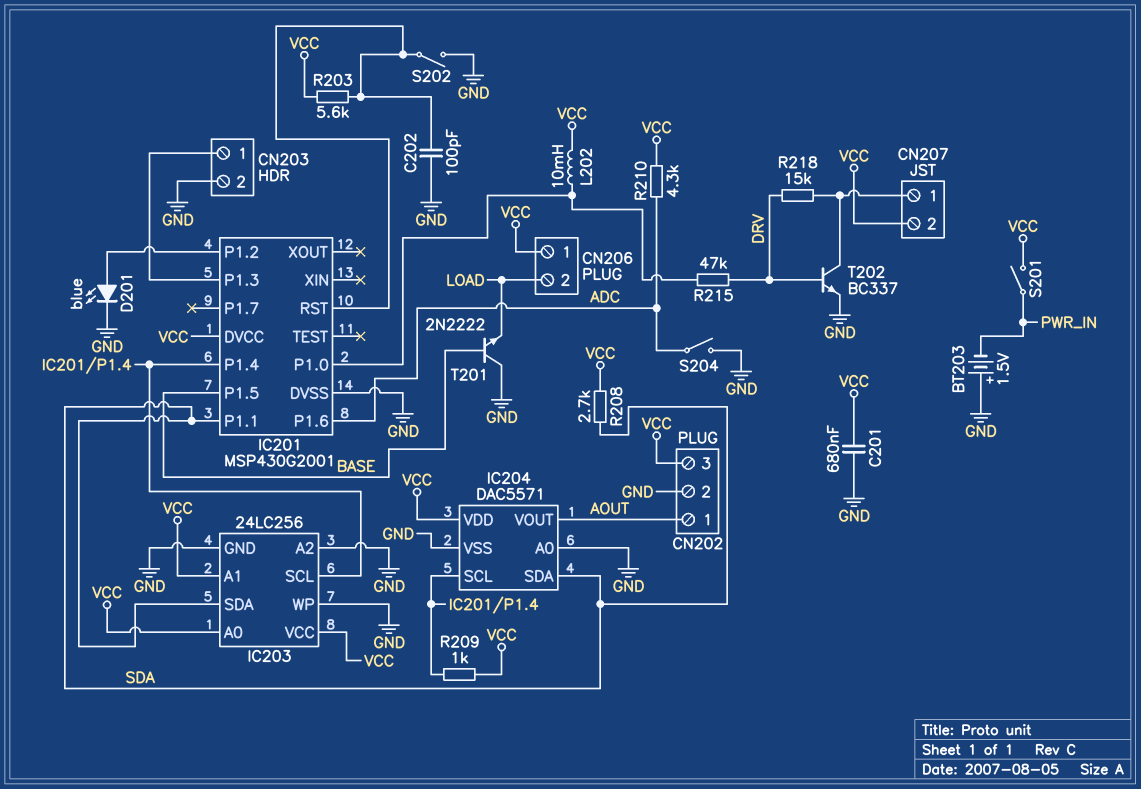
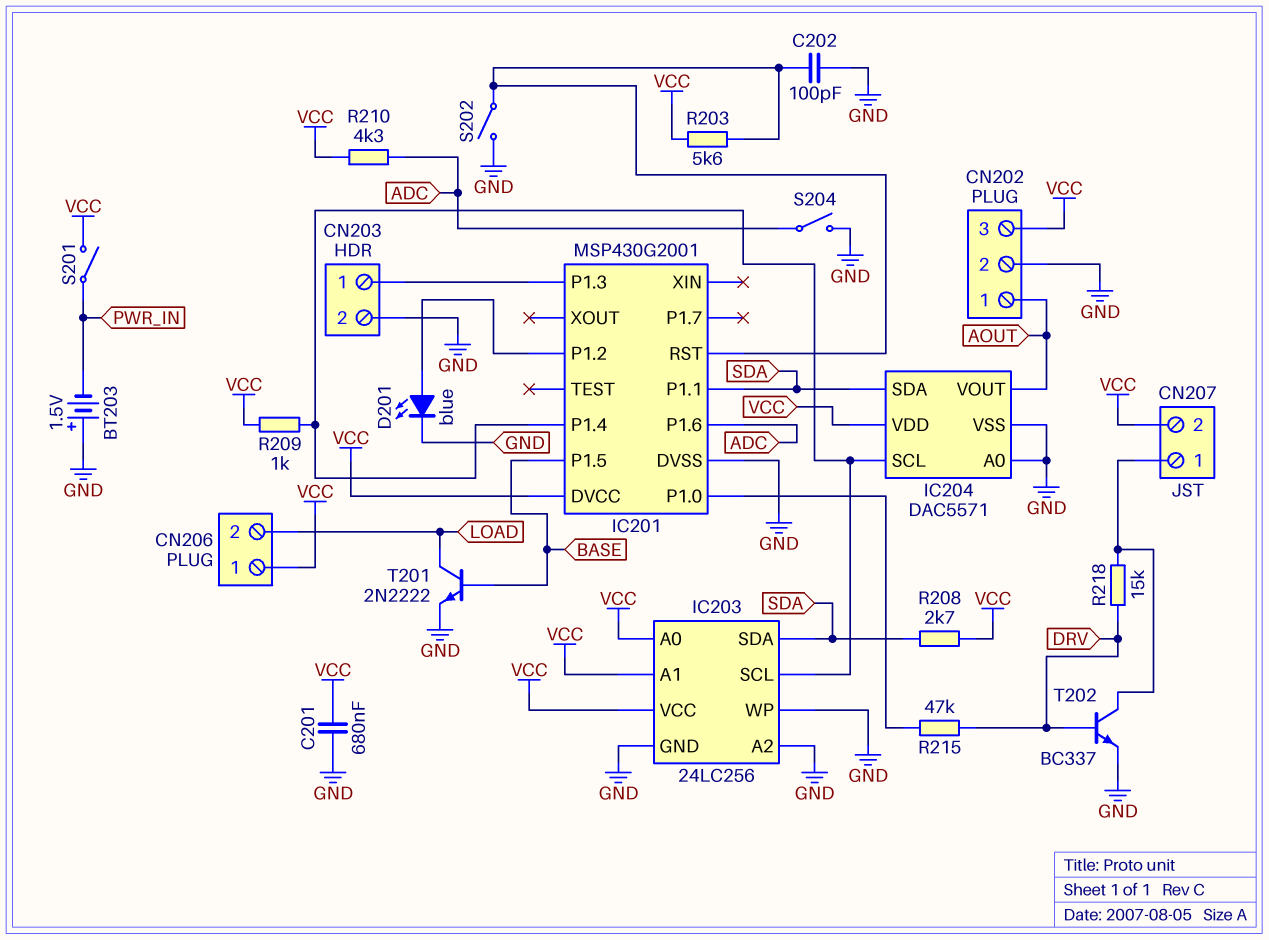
L202: 10mH (IC201/P1.0, VCC) -> none
T201: NPN 2N2222 (B BASE, C GND, E LOAD) -> NPN 2N2222 (B BASE, C LOAD, E GND)

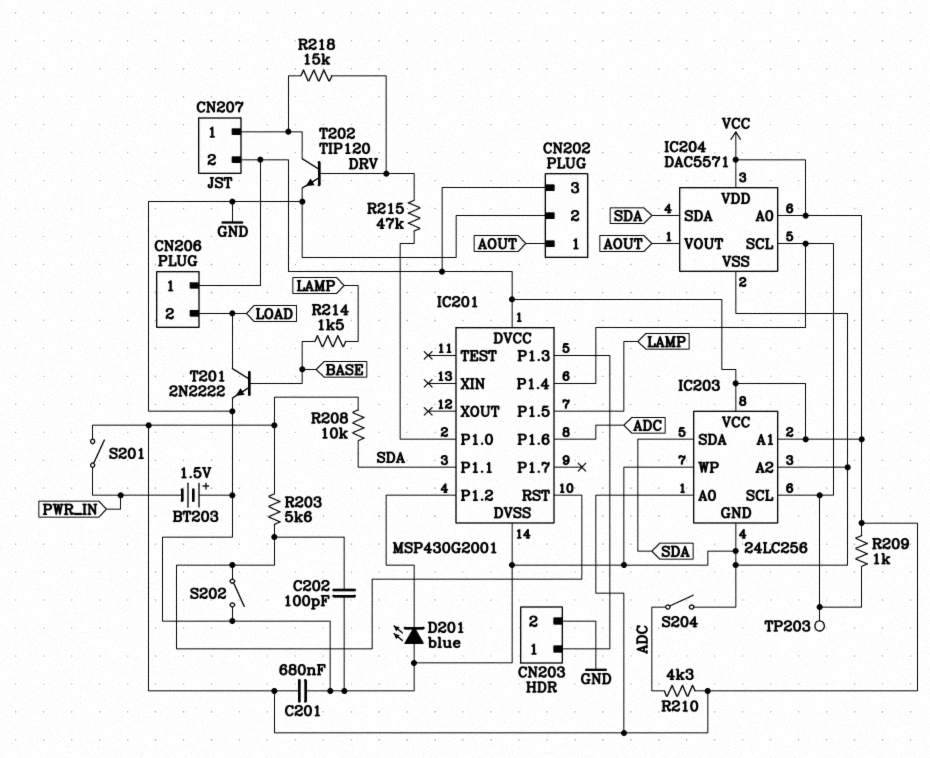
D201: LED blue (A IC201/P1.2, K GND) -> LED blue (A GND, K IC201/P1.2)
IC201 pin P1.5: BASE -> LAMP
IC204 pin A0: GND -> VCC
R208: 2.7k (SDA, VCC) -> 10k (SDA, VCC)
R214: none -> 1.5k (BASE, LAMP)
T202: NPN BC337 (B DRV, C CN207/1, E GND) -> NPN TIP120 (B DRV, C CN207/1, E GND)
TP203: none -> test point (IC201/P1.4)

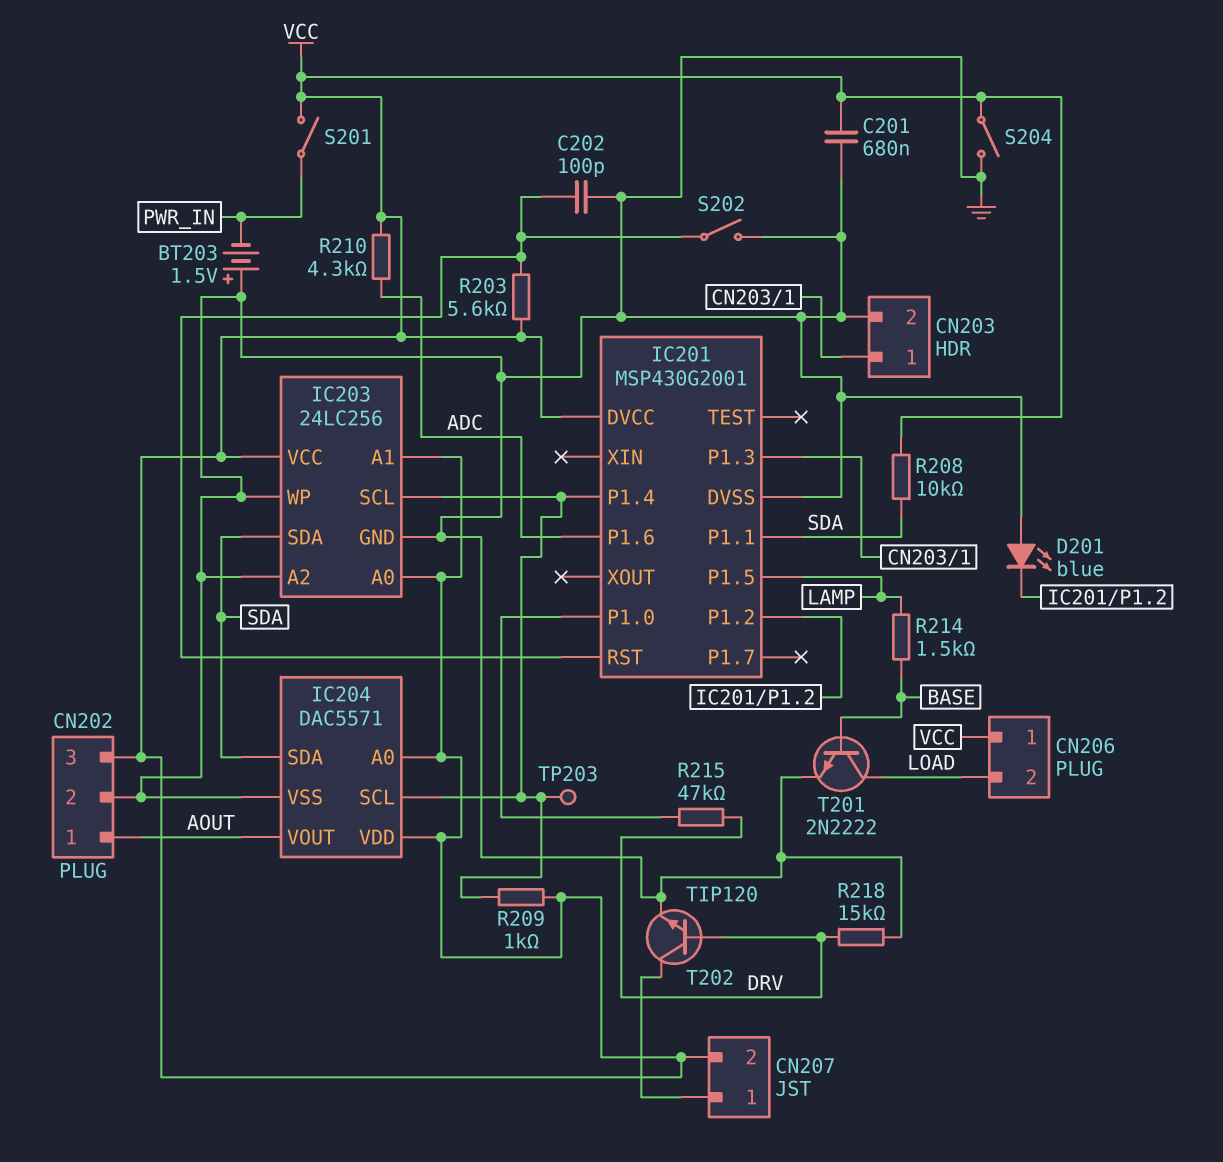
R218: 15k (CN207/1, DRV) -> 15k (DRV, GND)
S204: switch (ADC, GND) -> switch (GND, VCC)

